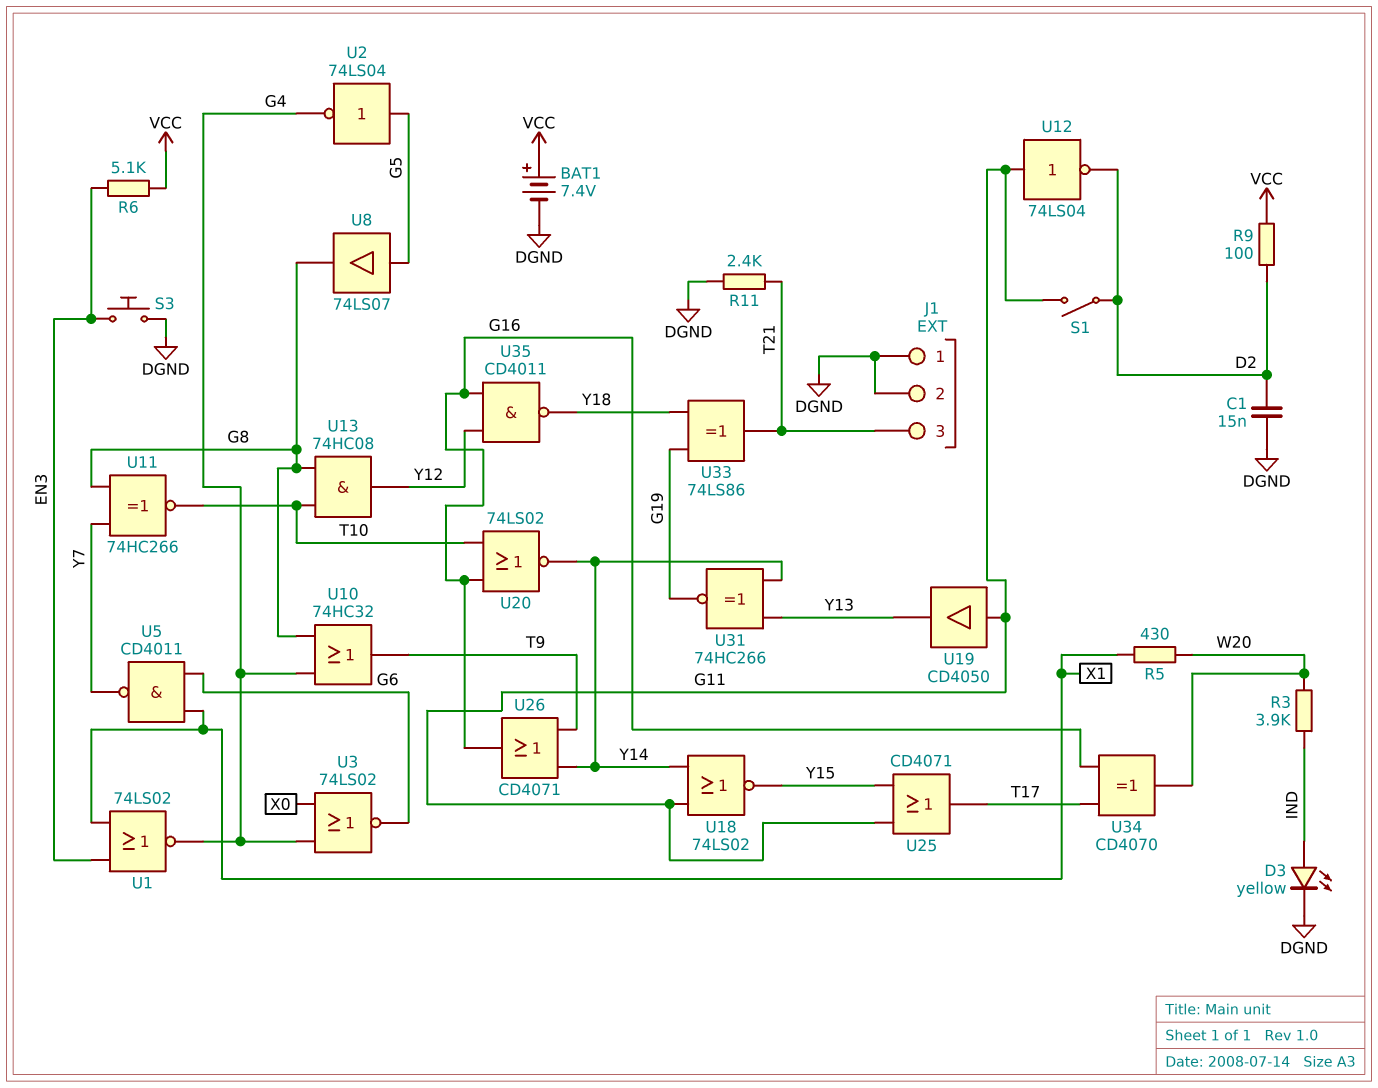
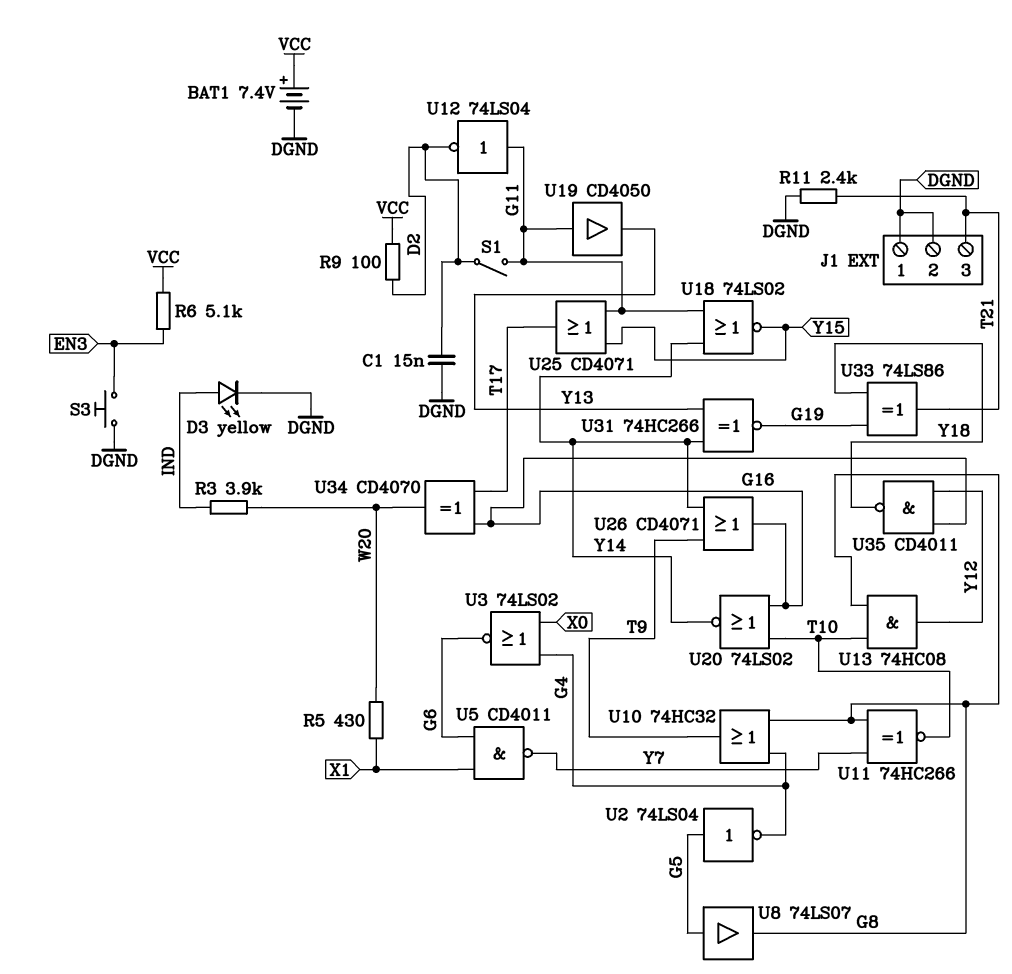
U1: NOR 74LS02 (in EN3, in X1, out G4) -> none

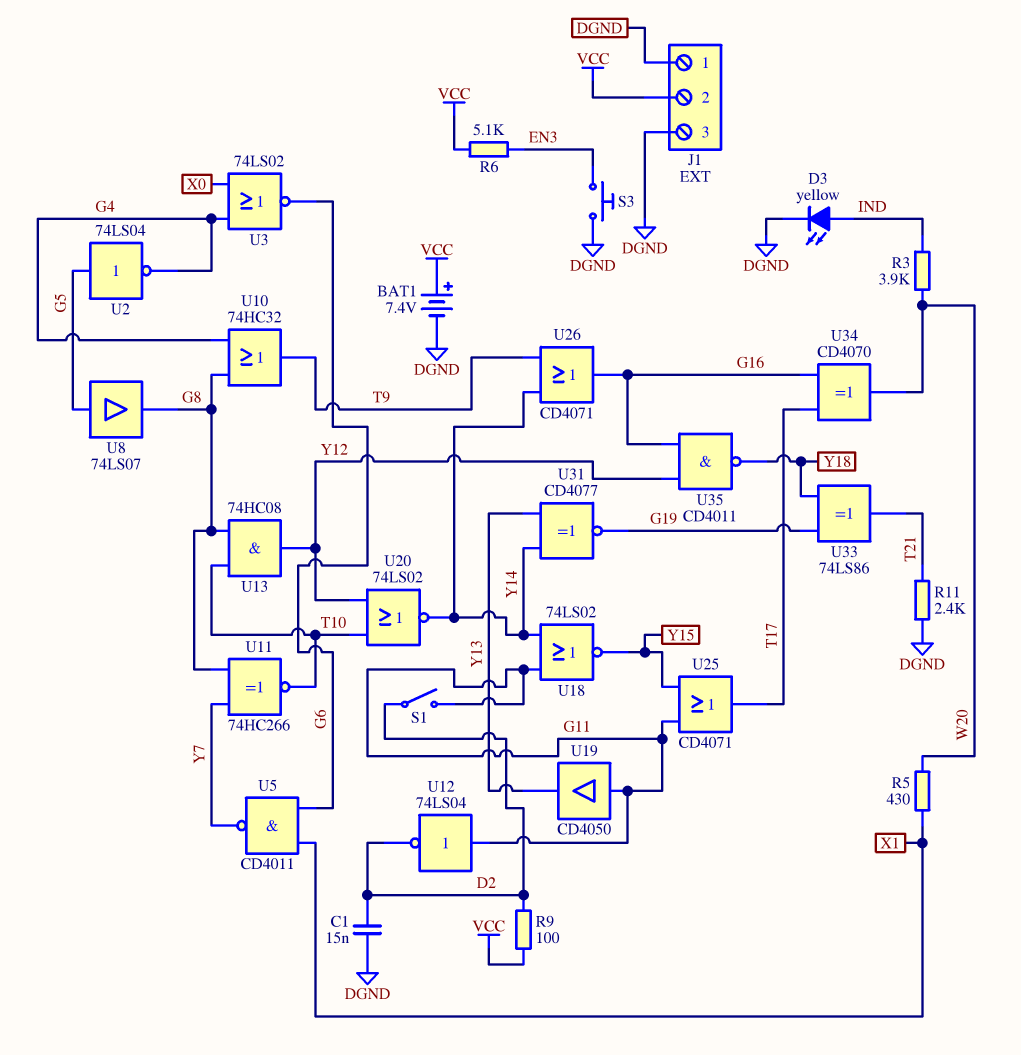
J1 pin 2: DGND -> VCC
J1 pin 3: T21 -> DGND
U20: NOR 74LS02 (in G16, in T10, out Y14) -> NOR 74LS02 (in T10, in Y12, out Y14)
U31: XNOR 74HC266 (in Y13, in Y14, out G19) -> XNOR CD4077 (in Y13, in Y14, out G19)

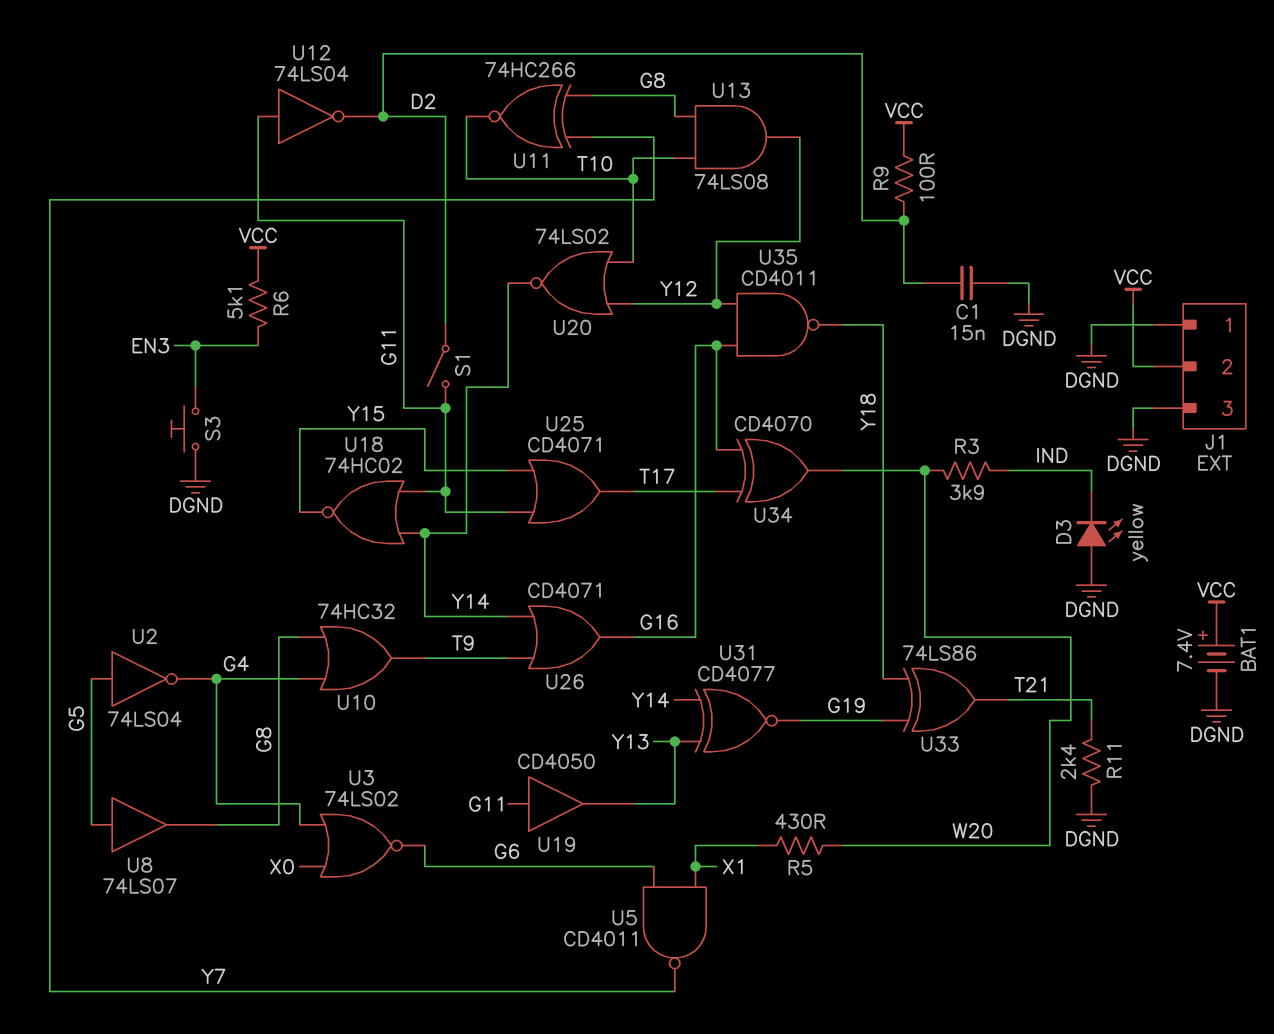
D3: LED yellow (A IND, K DGND) -> LED yellow (A DGND, K IND)
U13: AND 74HC08 (in G8, in T10, out Y12) -> AND 74LS08 (in G8, in T10, out Y12)
U18: NOR 74LS02 (in G11, in Y14, out Y15) -> NOR 74HC02 (in G11, in Y14, out Y15)

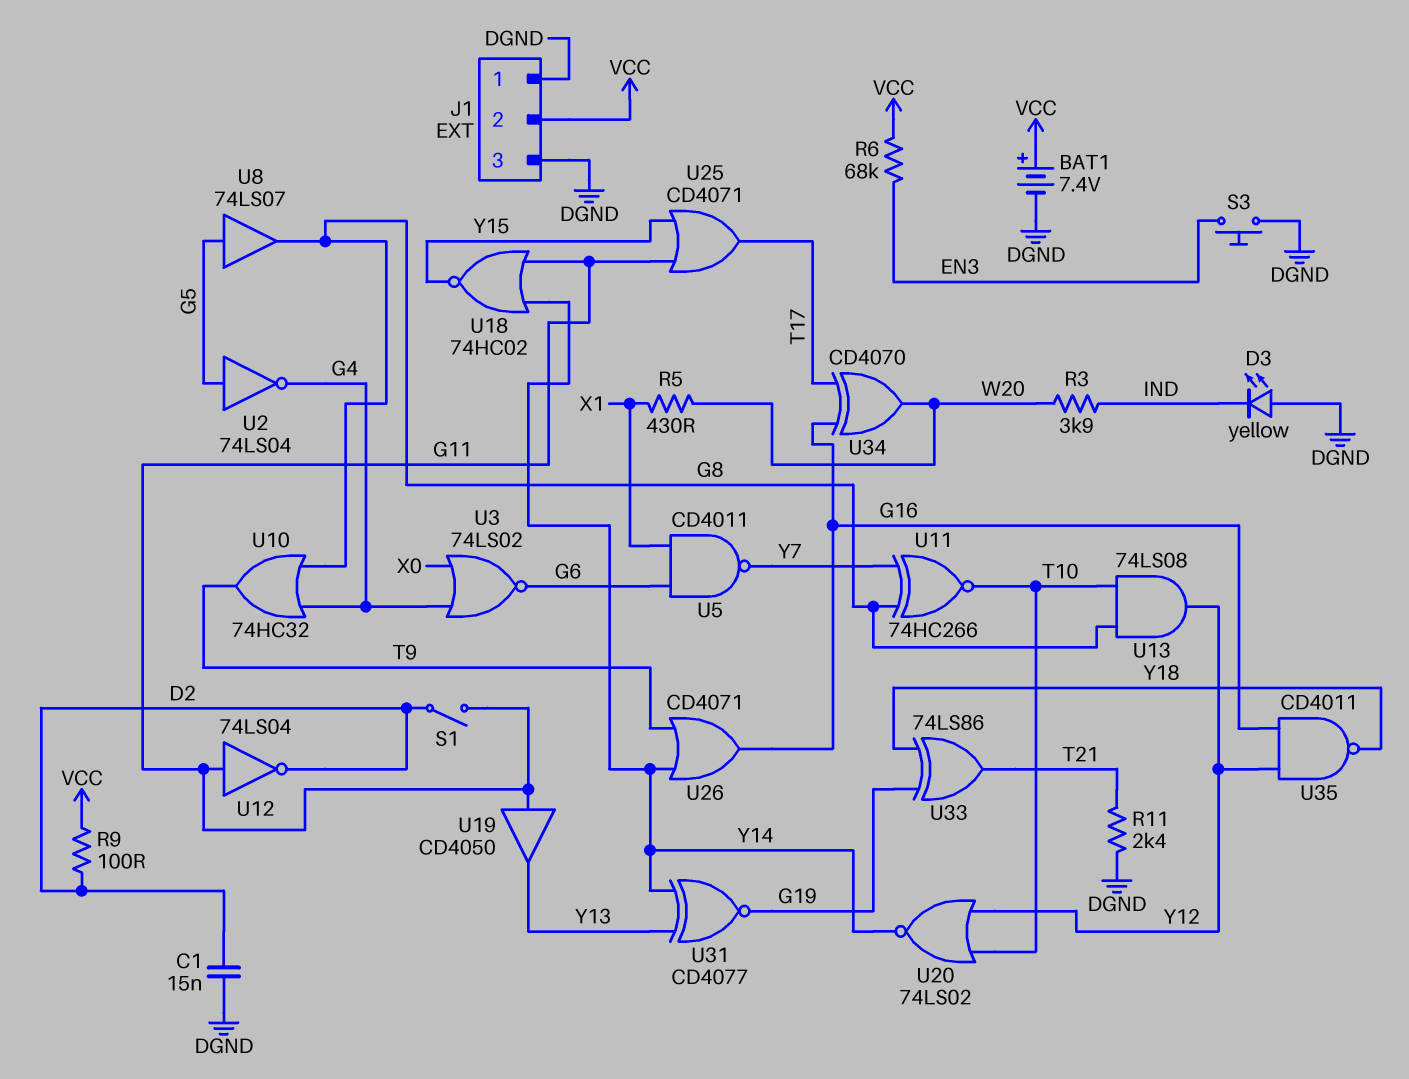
R6: 5.1k (EN3, VCC) -> 68k (EN3, VCC)

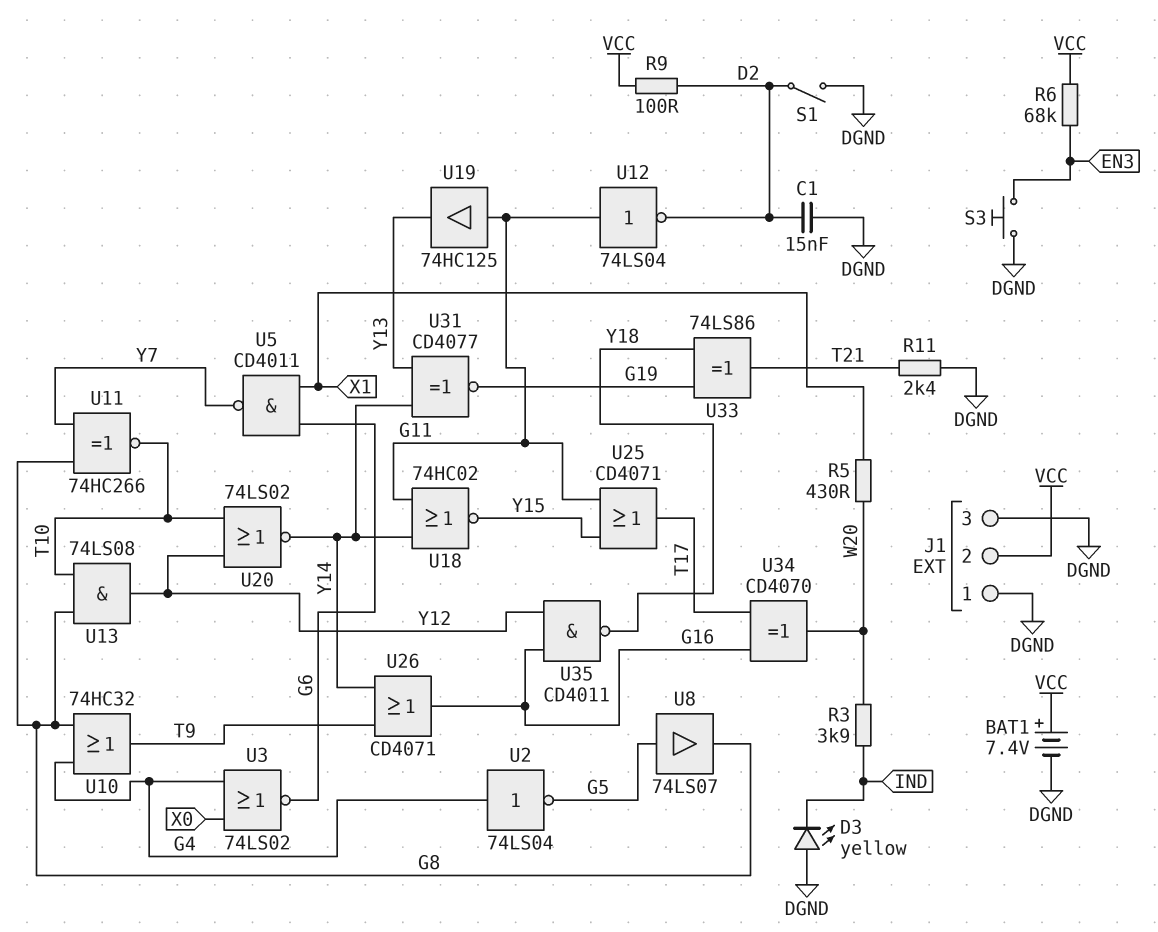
S1: switch (D2, G11) -> switch (D2, DGND)
U2: NOT 74LS04 (in G5, out G4) -> NOT 74LS04 (in G4, out G5)
U19: buffer CD4050 (in G11, out Y13) -> buffer 74HC125 (in G11, out Y13)

